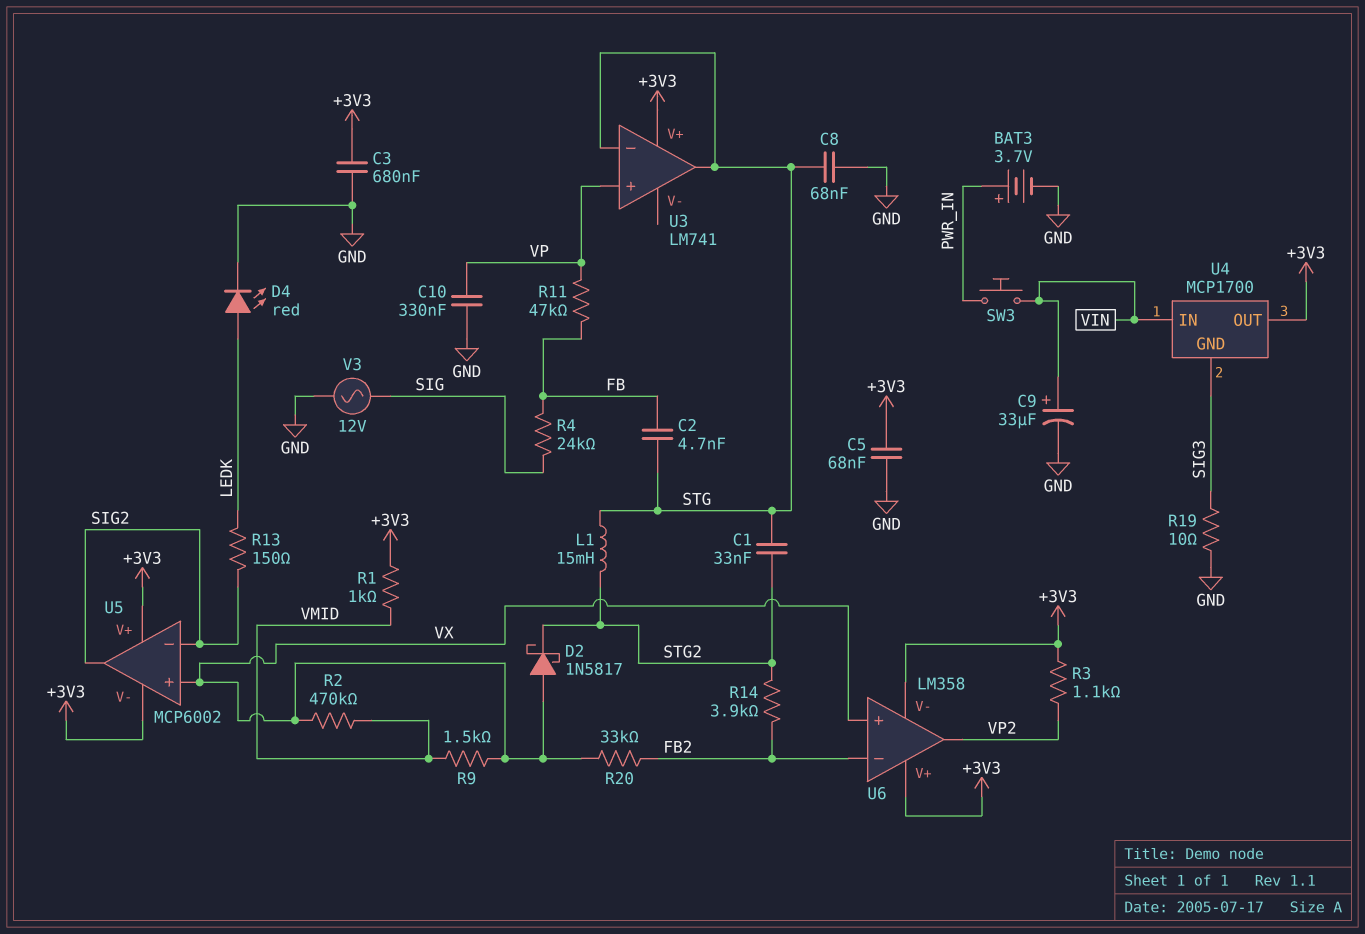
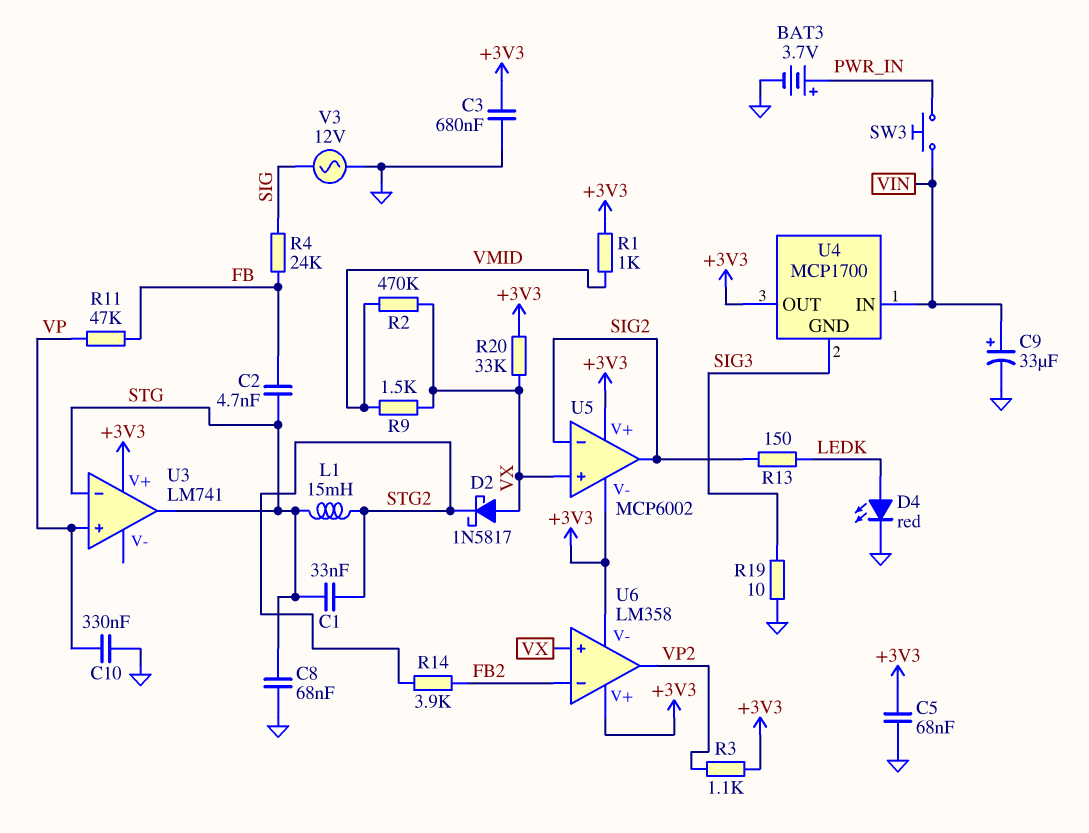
R20: 33k (FB2, VX) -> 33k (+3V3, VX)

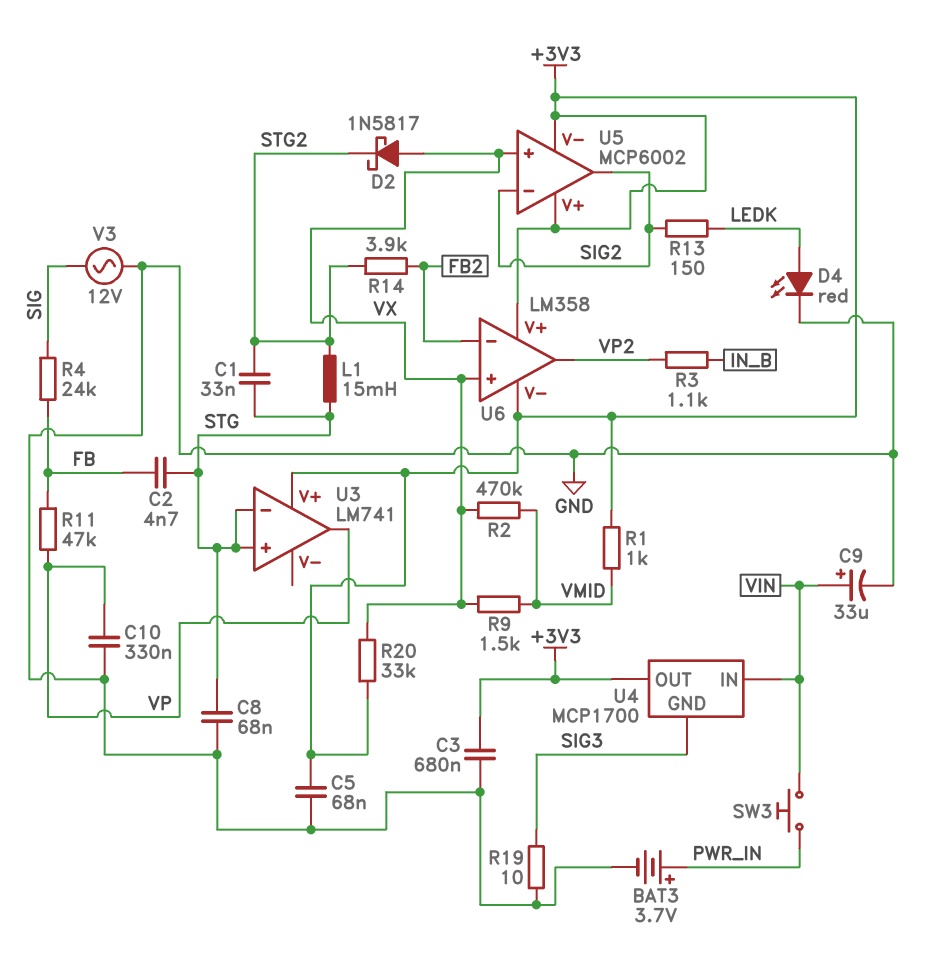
R3: 1.1k (+3V3, VP2) -> 1.1k (IN_B, VP2)
U3 pin in+: VP -> STG
U3 pin out: STG -> VP

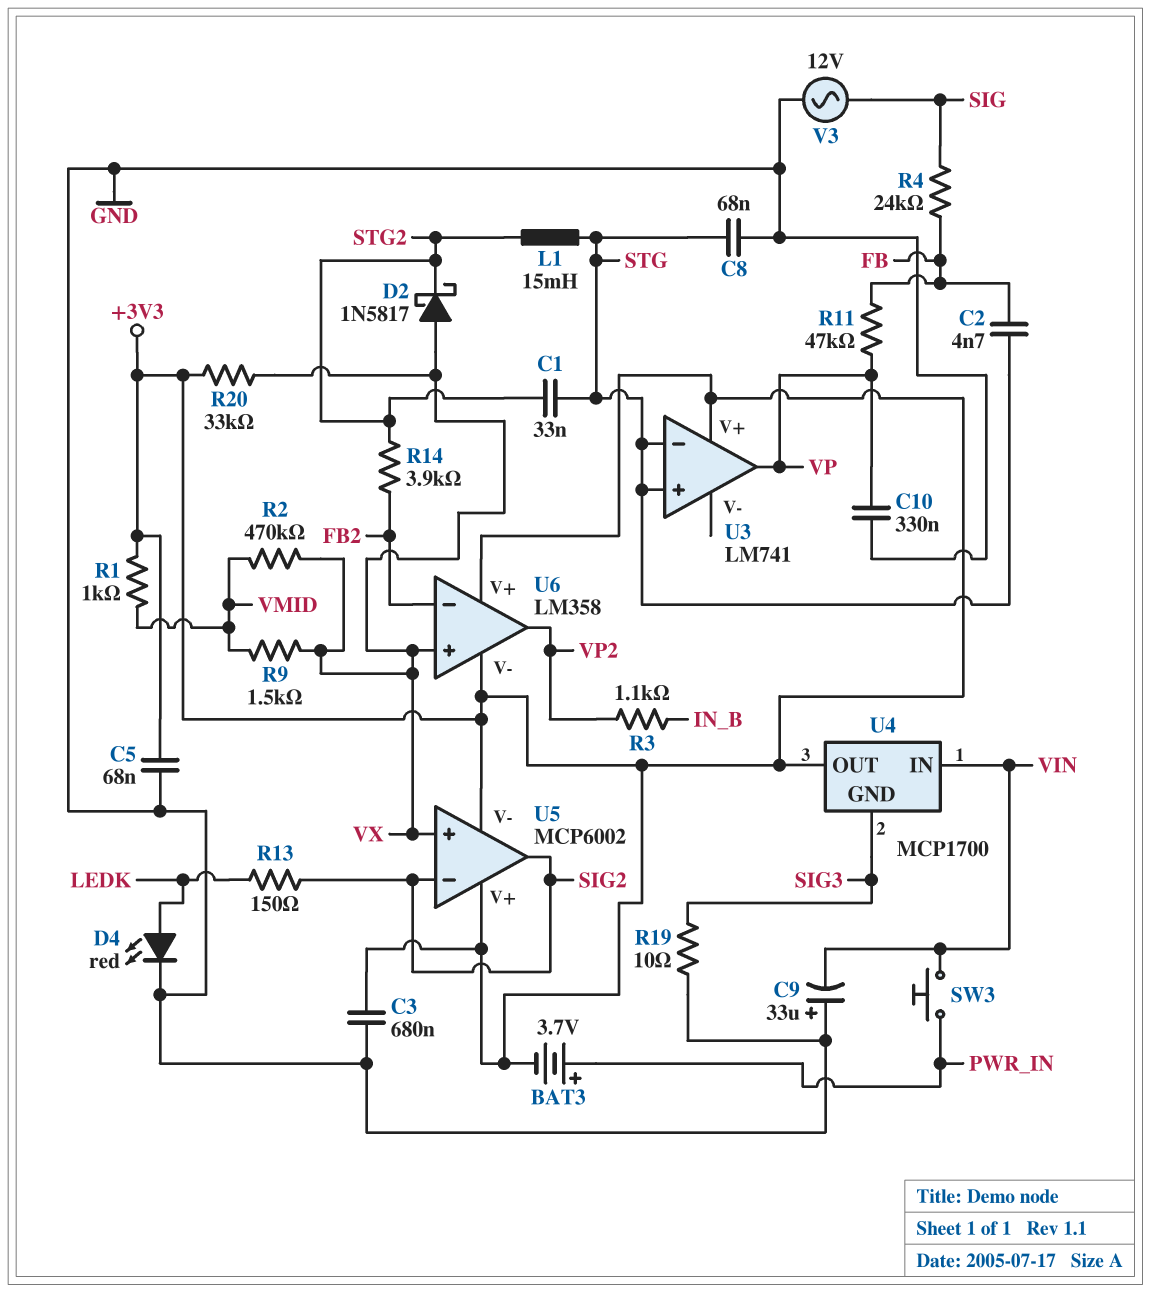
BAT3: 3.7V (plus PWR_IN, minus GND) -> 3.7V (plus PWR_IN, minus +3V3)
C9: 33uF (plus VIN, minus GND) -> 33uF (plus GND, minus VIN)

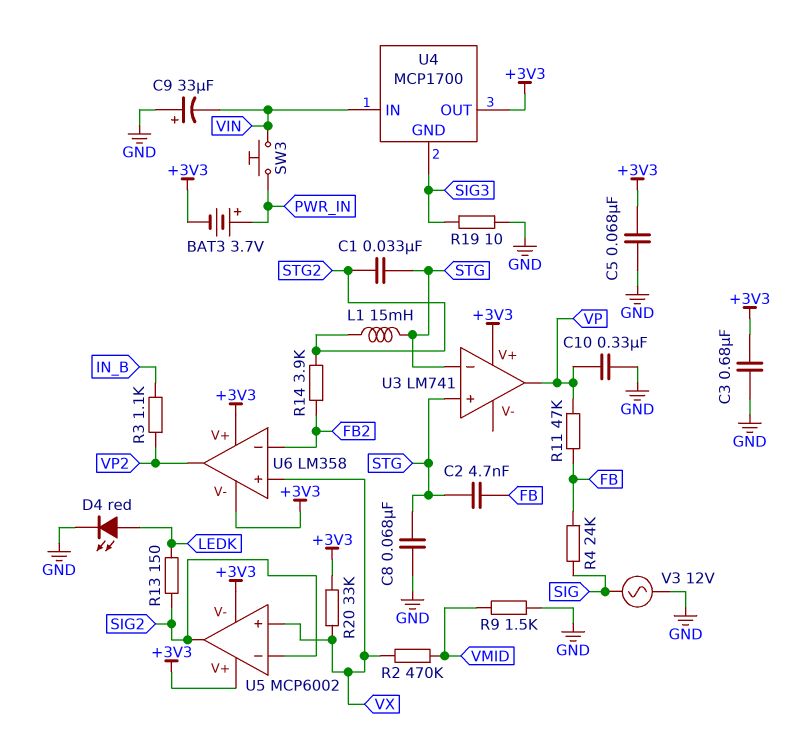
D2: schottky 1N5817 (A VX, K STG2) -> none
R1: 1k (+3V3, VMID) -> none
R9: 1.5k (VMID, VX) -> 1.5k (GND, VMID)

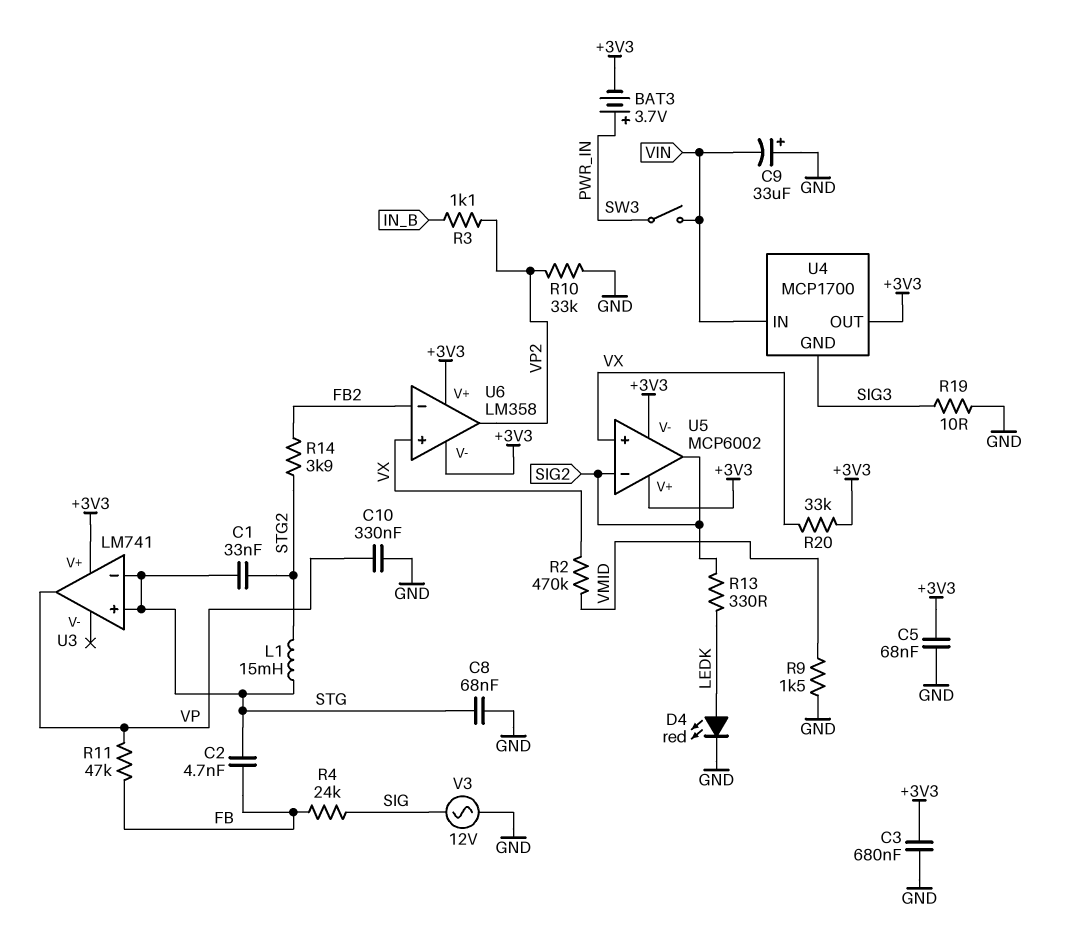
R10: none -> 33k (GND, VP2)
R13: 150 (LEDK, SIG2) -> 330 (LEDK, SIG2)
SW3: button (PWR_IN, VIN) -> switch (PWR_IN, VIN)

